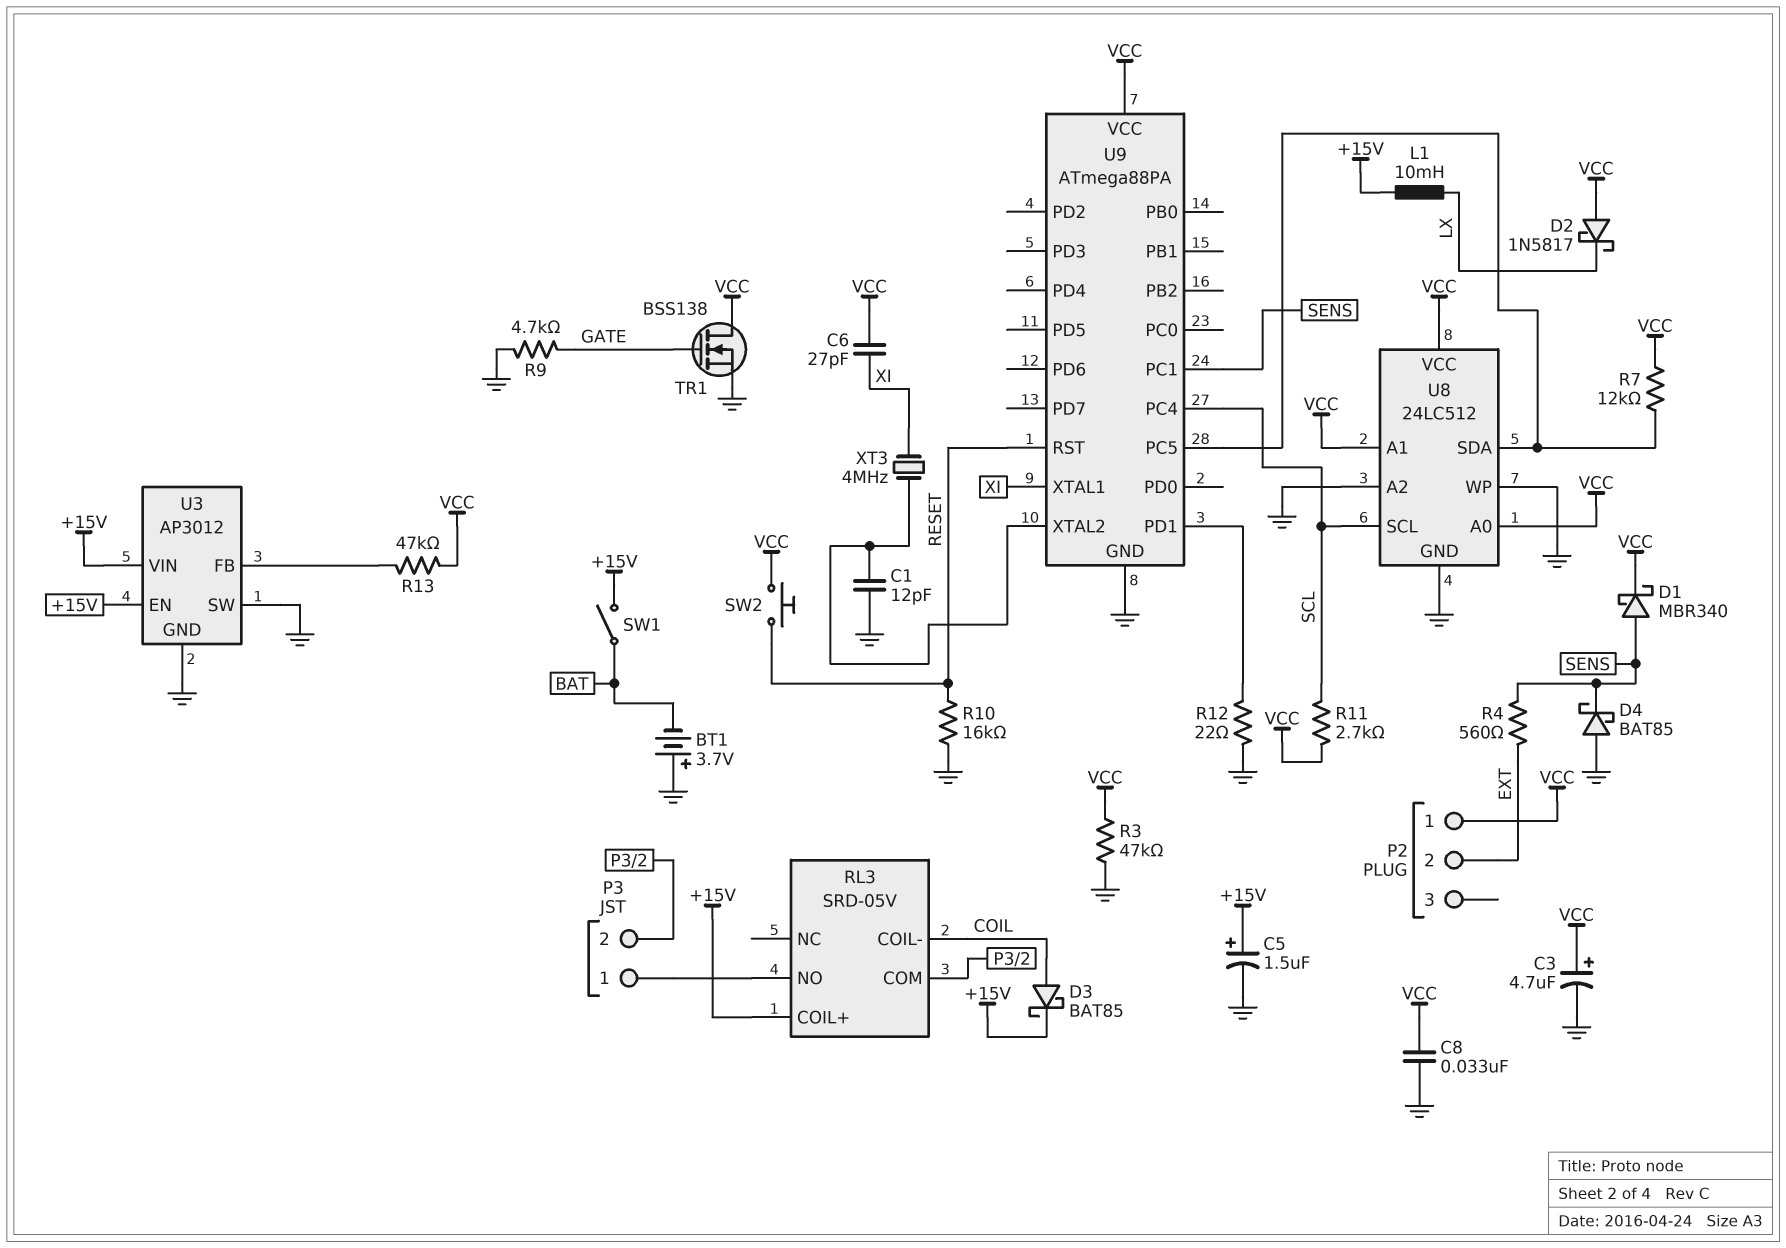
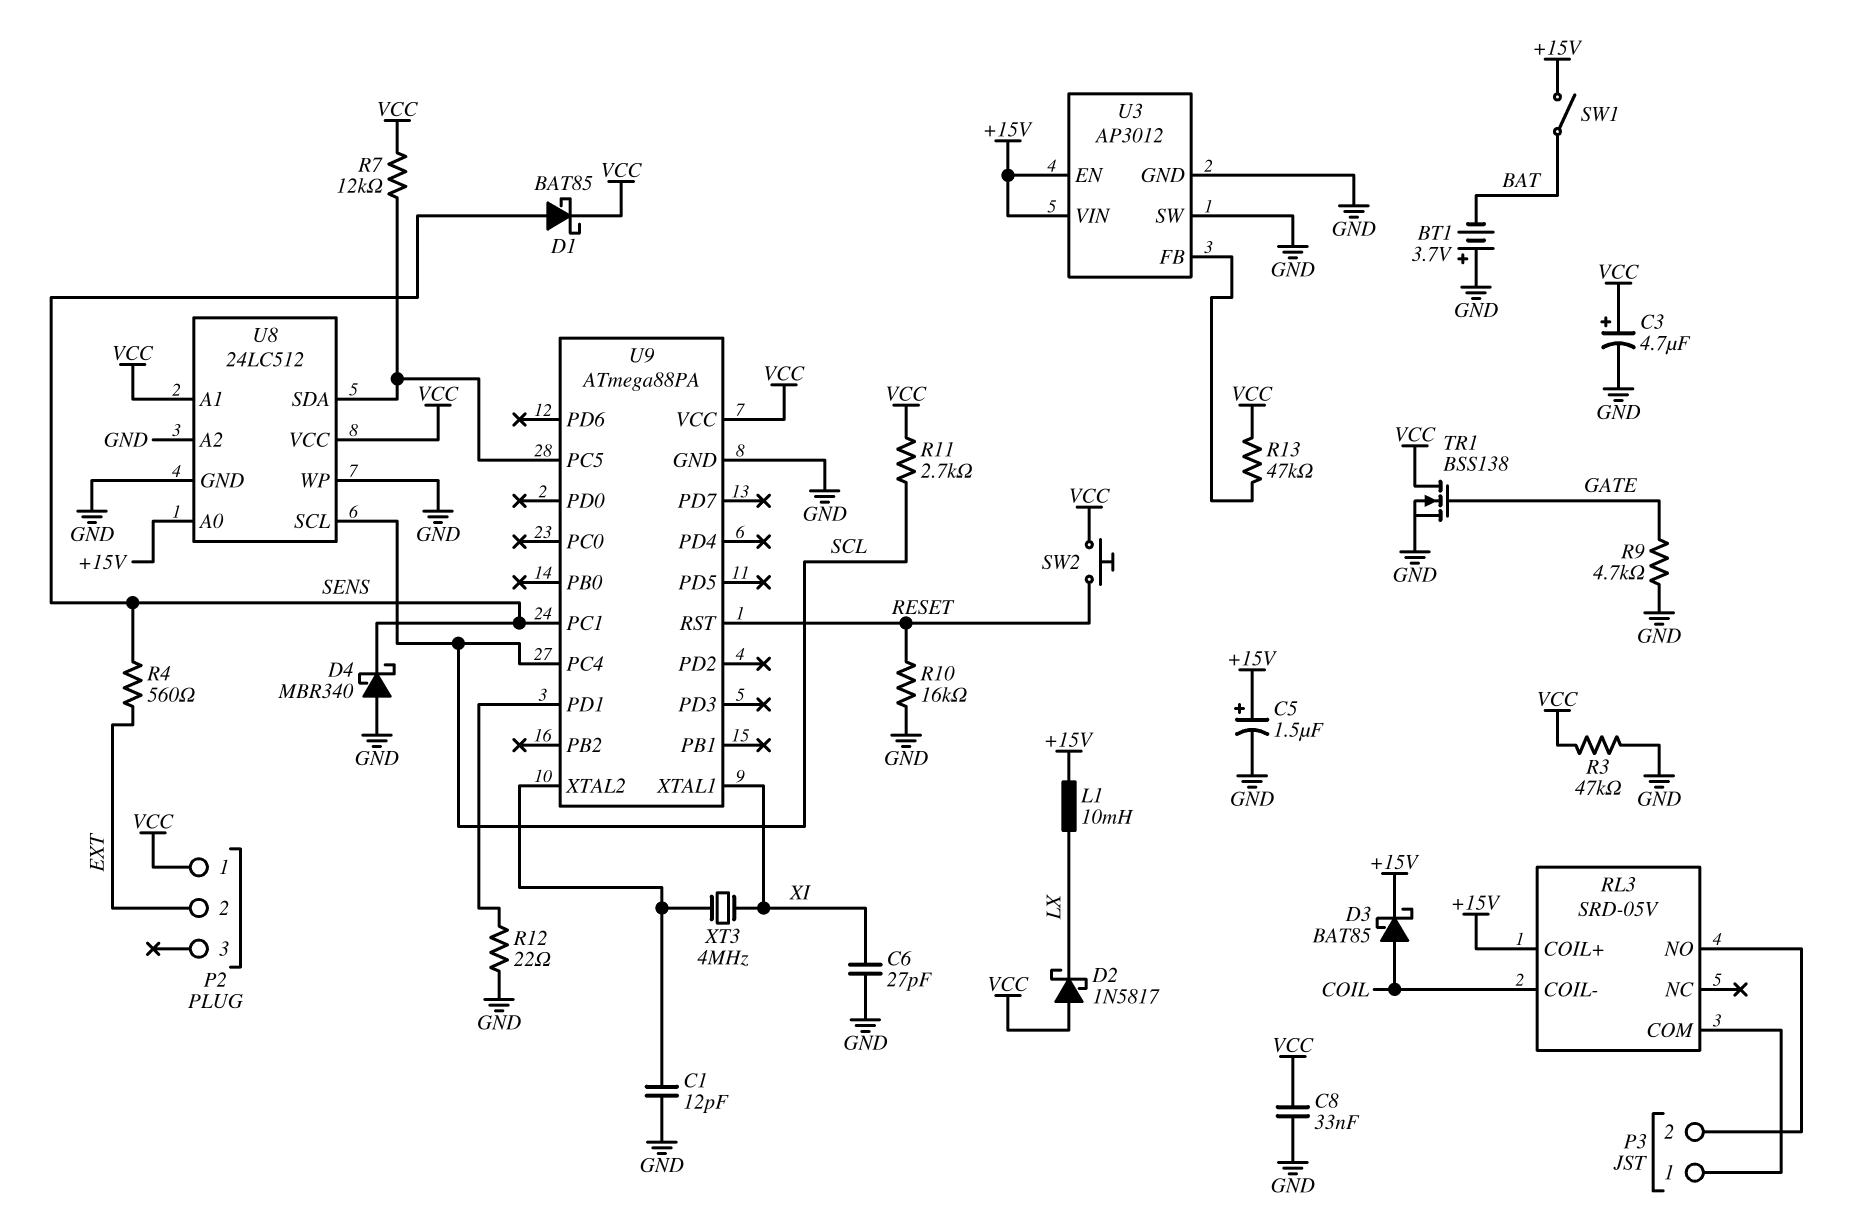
C6: 27pF (VCC, XI) -> 27pF (GND, XI)
D1: schottky MBR340 (A SENS, K VCC) -> schottky BAT85 (A SENS, K VCC)
D4: schottky BAT85 (A GND, K SENS) -> schottky MBR340 (A GND, K SENS)
RL3 pin COM: P3/2 -> P3/1
RL3 pin NO: P3/1 -> P3/2
U8 pin A0: VCC -> +15V

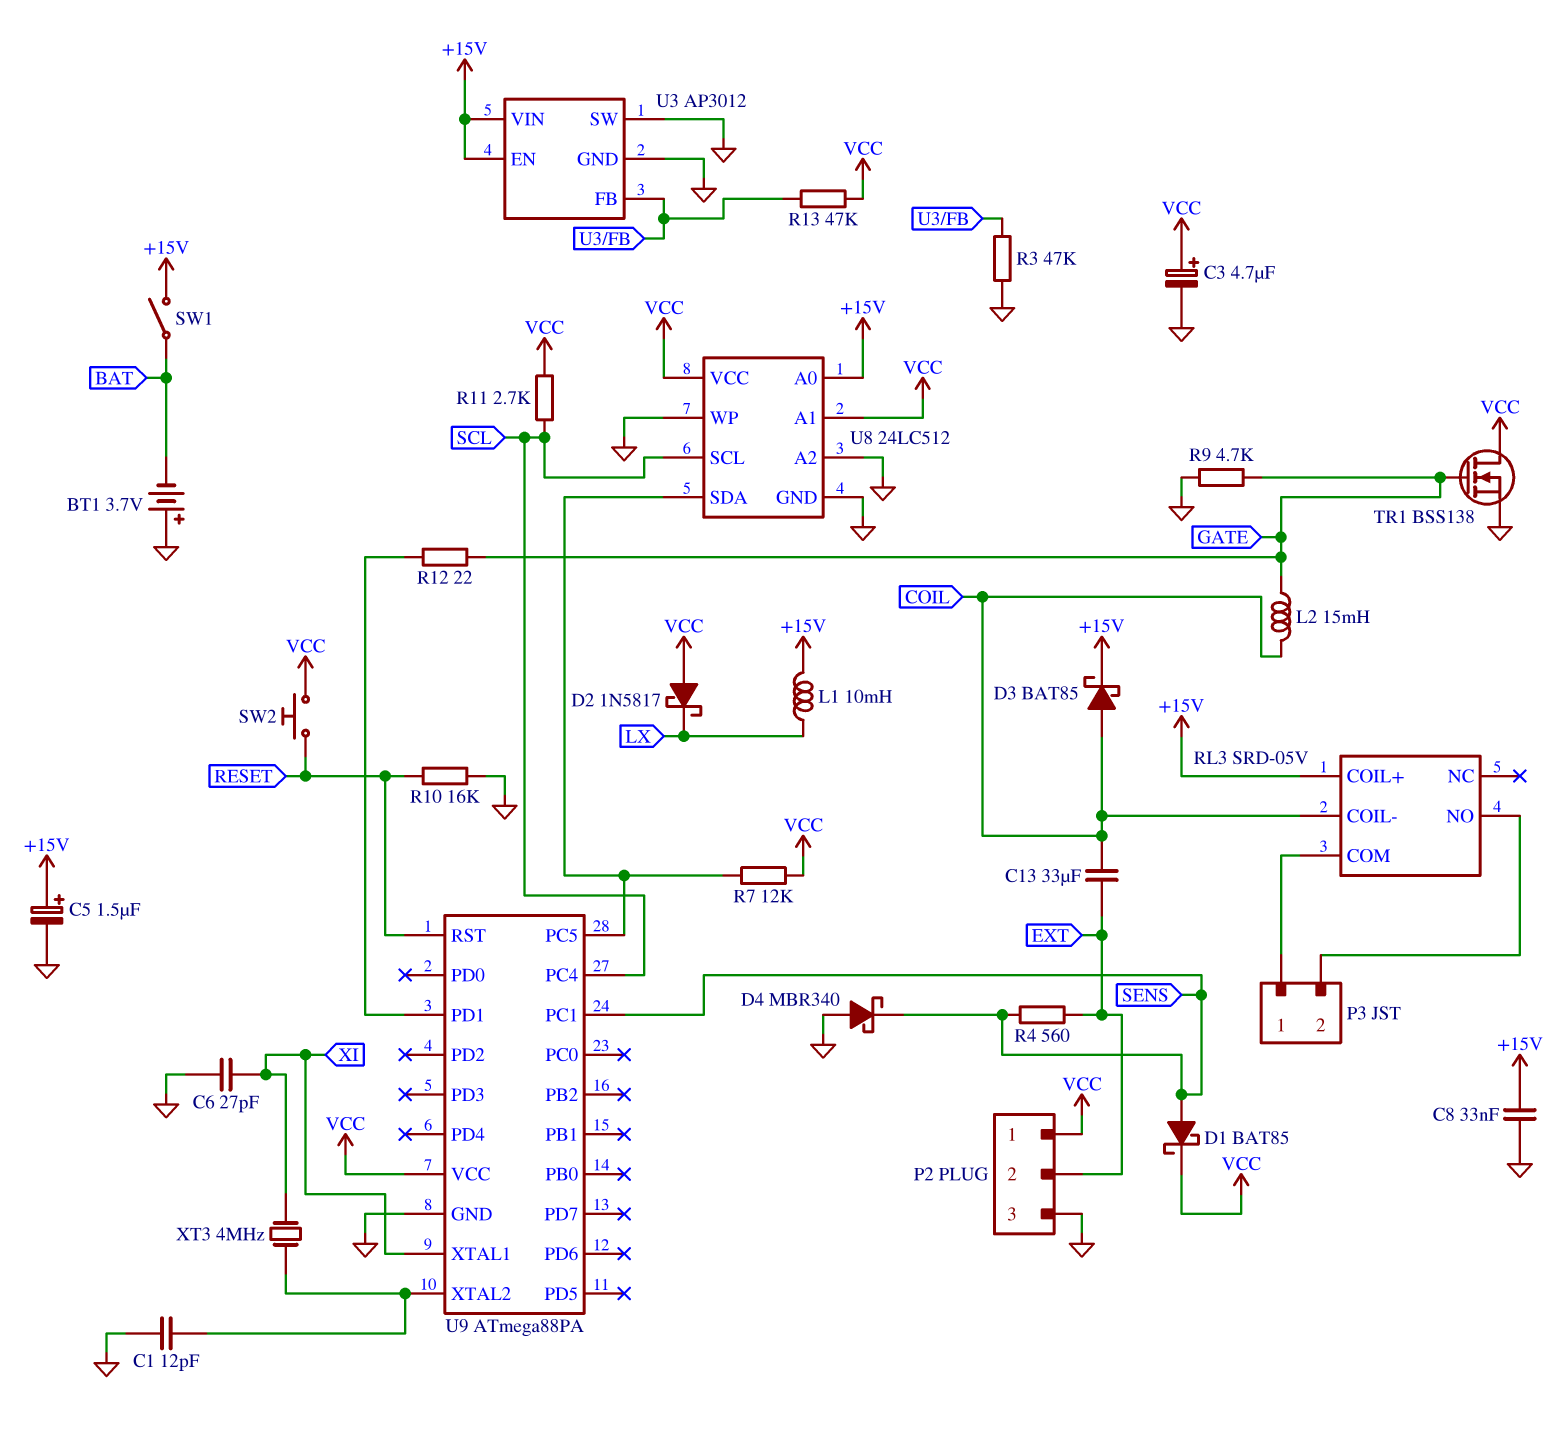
C8: 33nF (GND, VCC) -> 33nF (+15V, GND)
C13: none -> 33uF (COIL, EXT)
L2: none -> 15mH (COIL, GATE)
P2 pin 3: none -> GND
R3: 47k (GND, VCC) -> 47k (GND, U3/FB)
R12: 22 (GND, U9/PD1) -> 22 (GATE, U9/PD1)

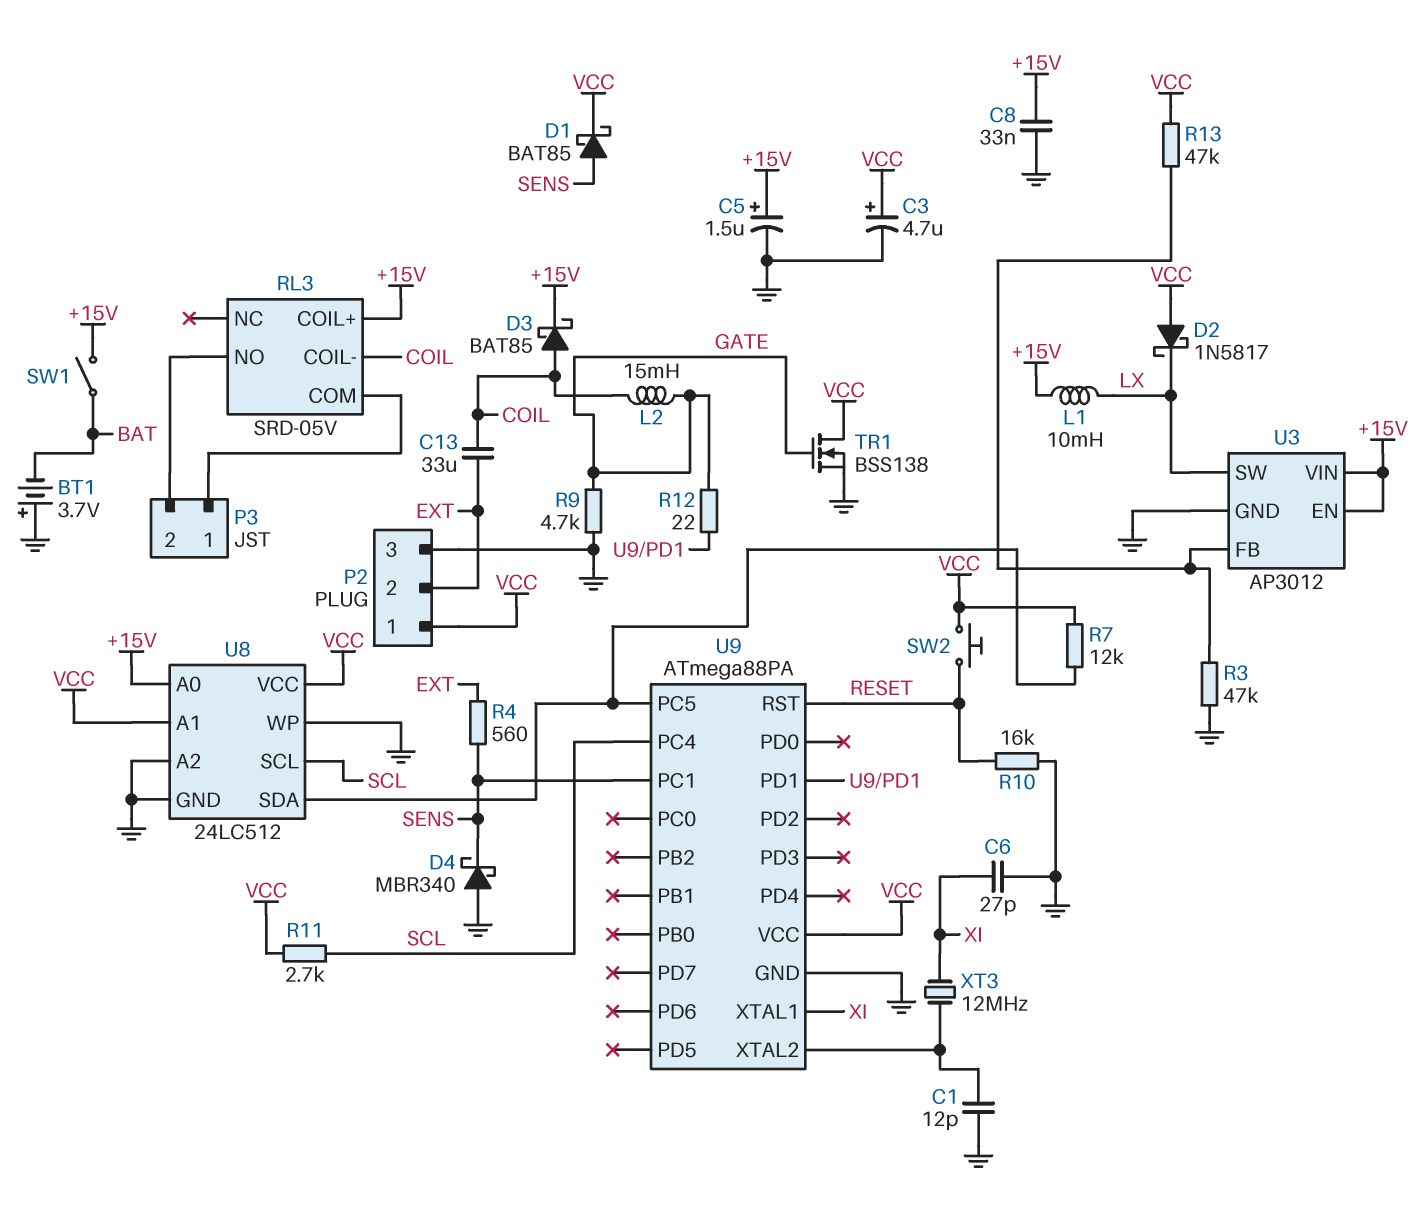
U3 pin SW: GND -> LX
XT3: 4MHz (U9/XTAL2, XI) -> 12MHz (U9/XTAL2, XI)

